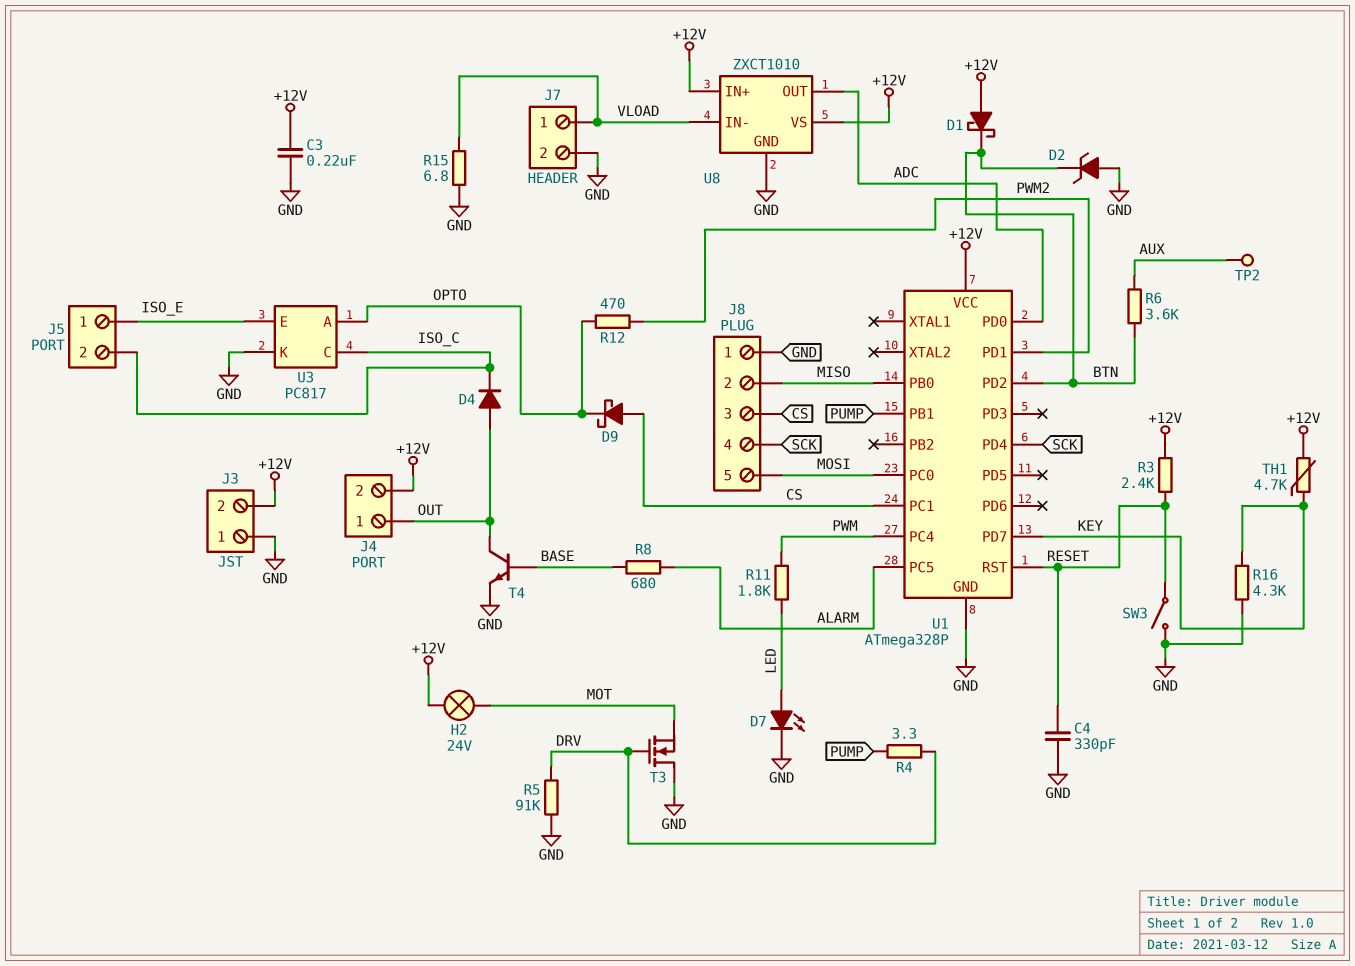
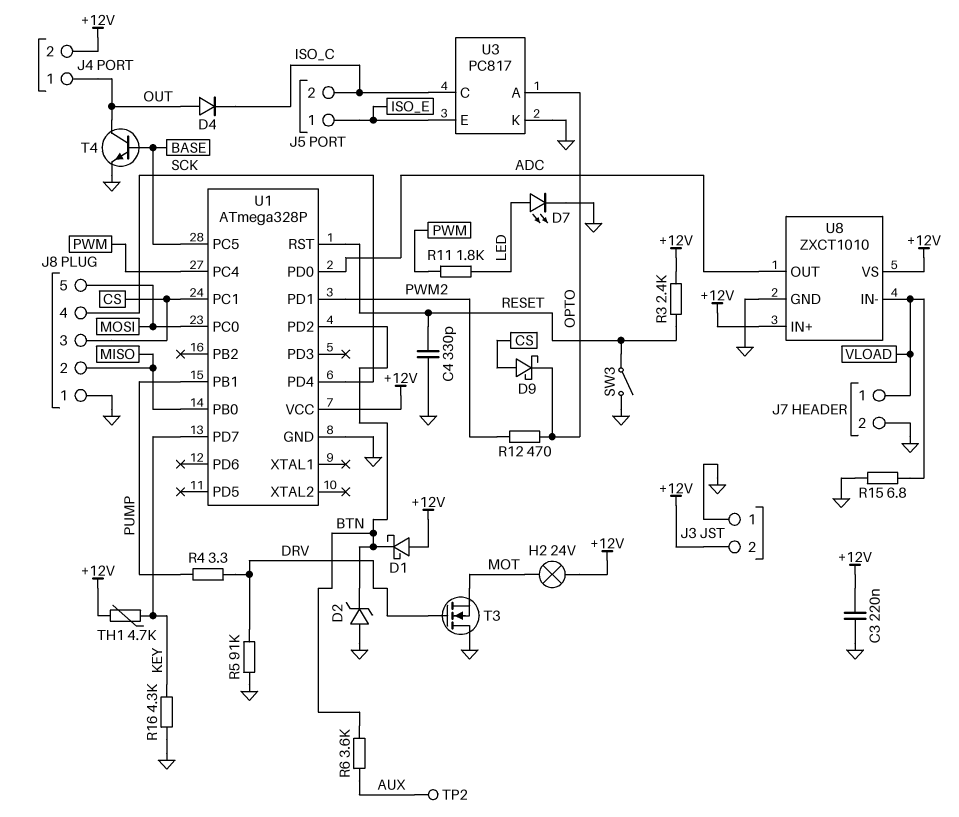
R8: 680 (ALARM, BASE) -> none
U1 pin PC5: ALARM -> BASE

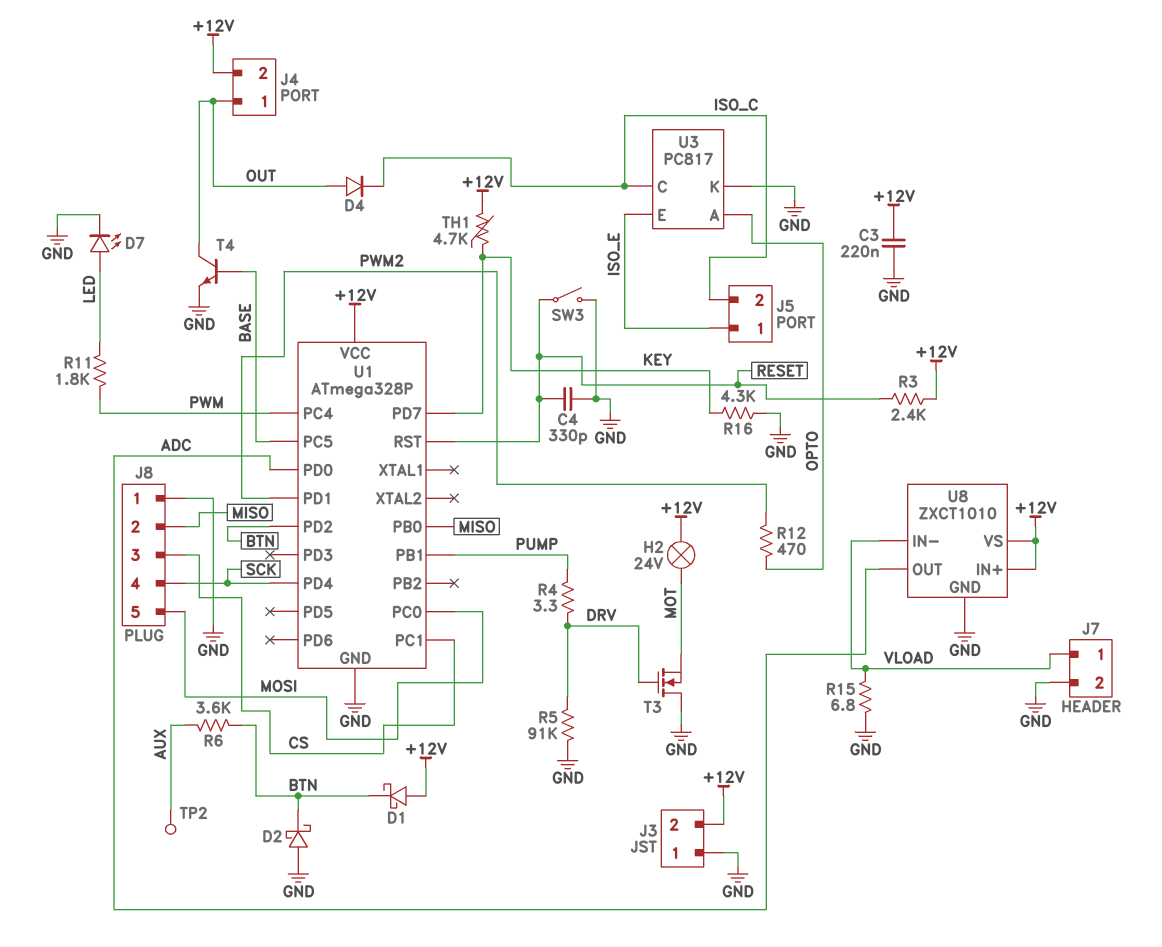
D2: zener (A GND, K BTN) -> schottky (A GND, K BTN)
D9: schottky (A CS, K OPTO) -> none

